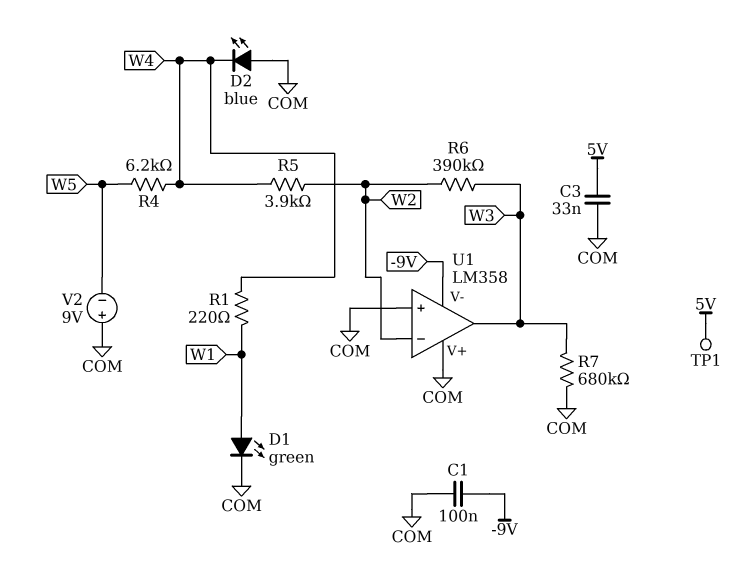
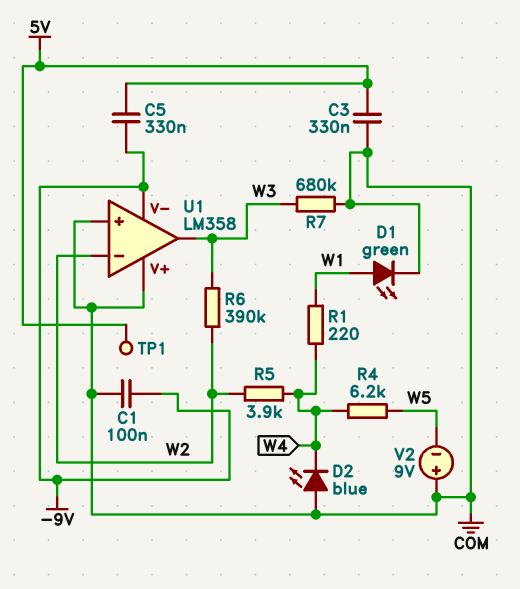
C3: 33nF (5V, COM) -> 330nF (5V, COM)
C5: none -> 330nF (-9V, 5V)

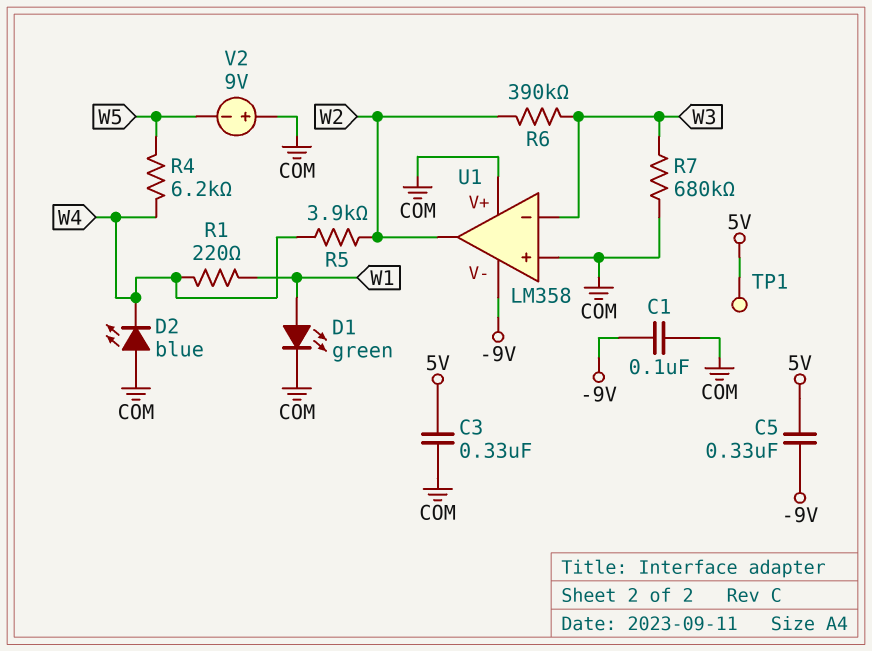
U1 pin in-: W2 -> W3
U1 pin out: W3 -> W2

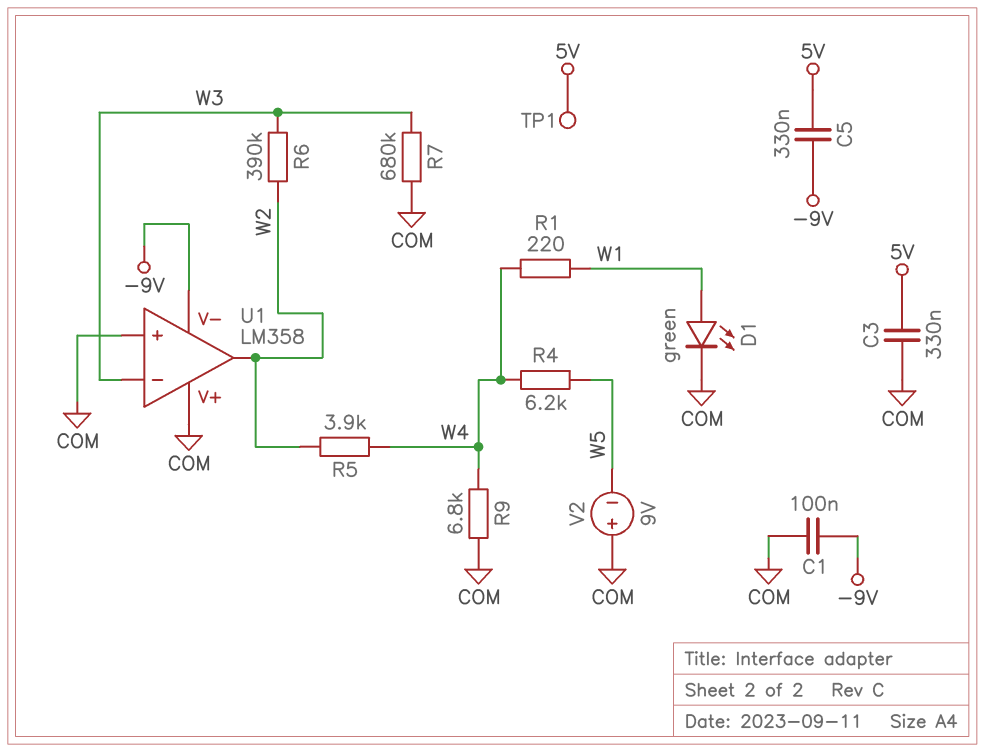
D2: LED blue (A COM, K W4) -> none
R9: none -> 6.8k (COM, W4)

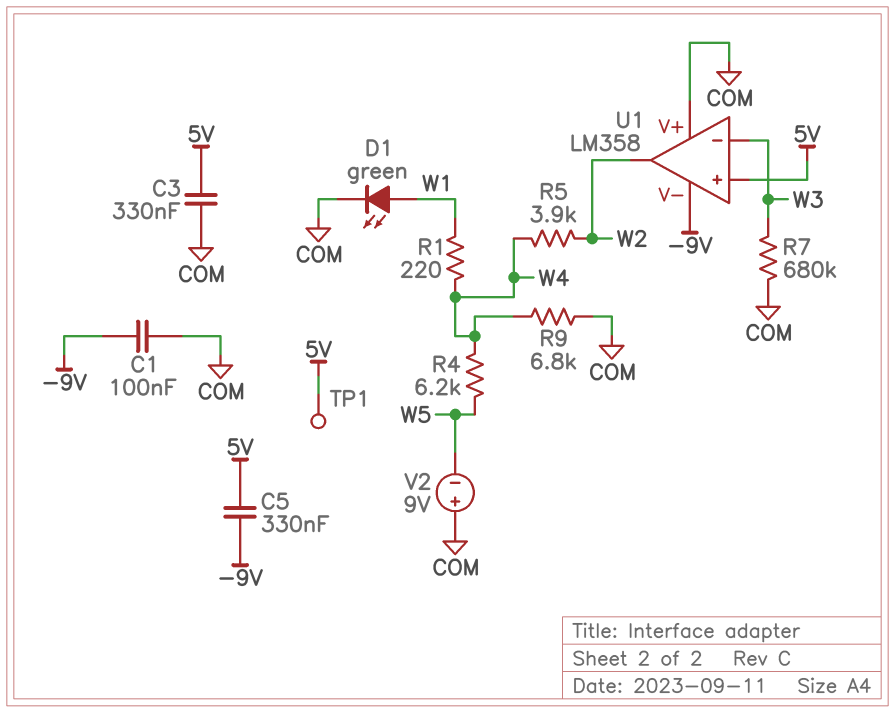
R6: 390k (W2, W3) -> none
U1 pin in+: COM -> 5V

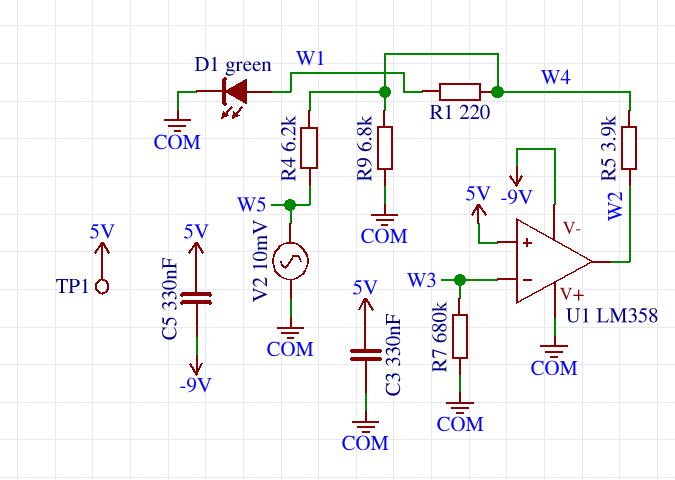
C1: 100nF (-9V, COM) -> none
V2: 9V (plus COM, minus W5) -> AC 10mV (COM, W5)

